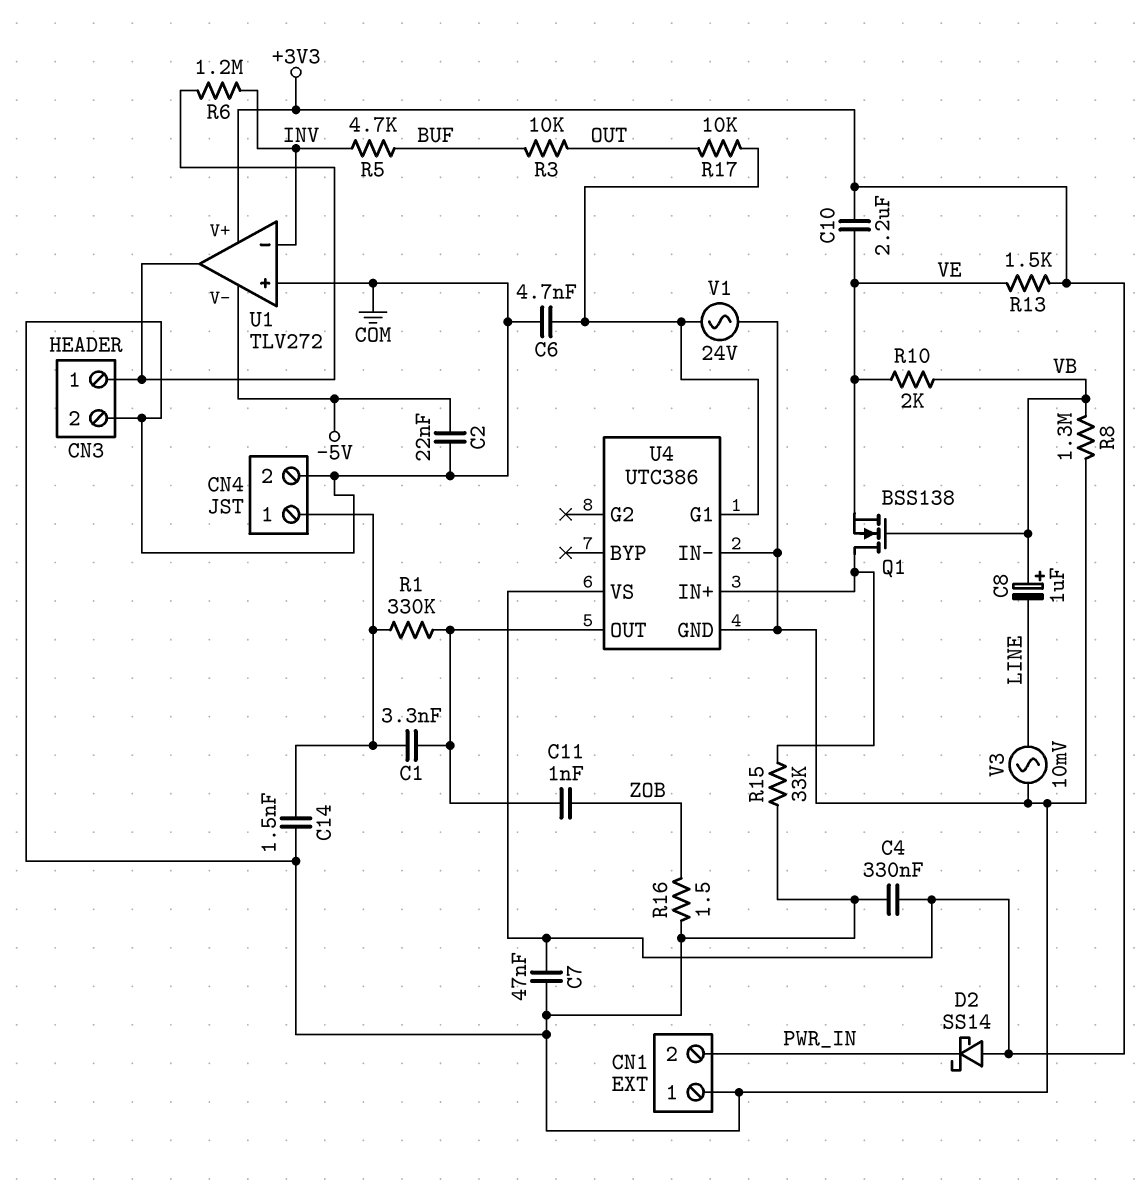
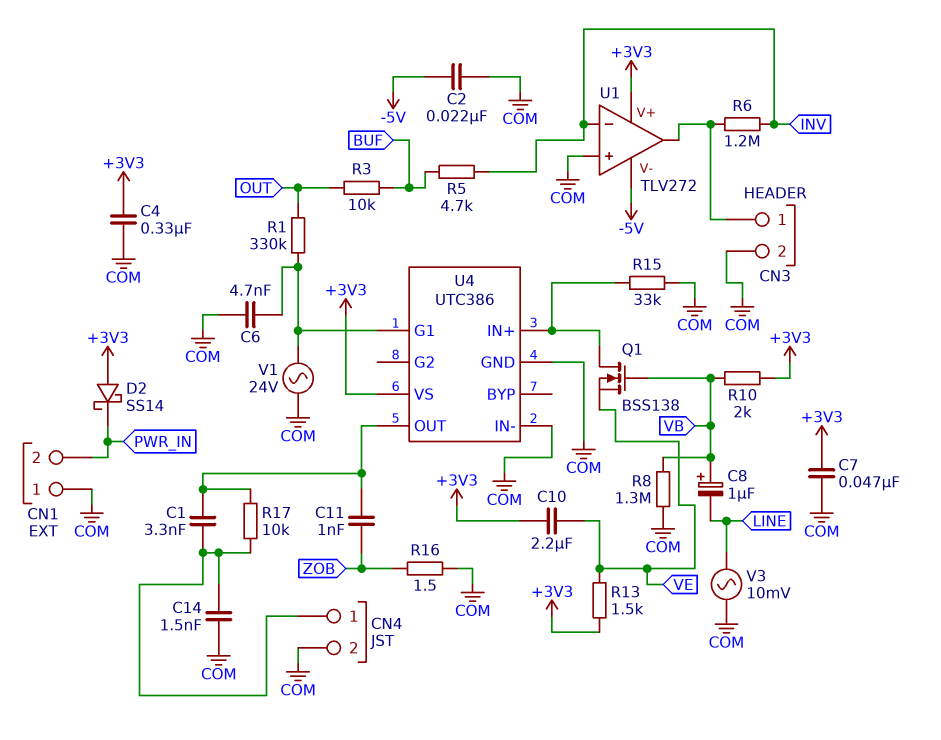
R1: 330k (CN4/1, U4/OUT) -> 330k (OUT, U4/G1)
R10: 2k (VB, VE) -> 2k (+3V3, VB)
R17: 10k (OUT, U4/G1) -> 10k (CN4/1, U4/OUT)

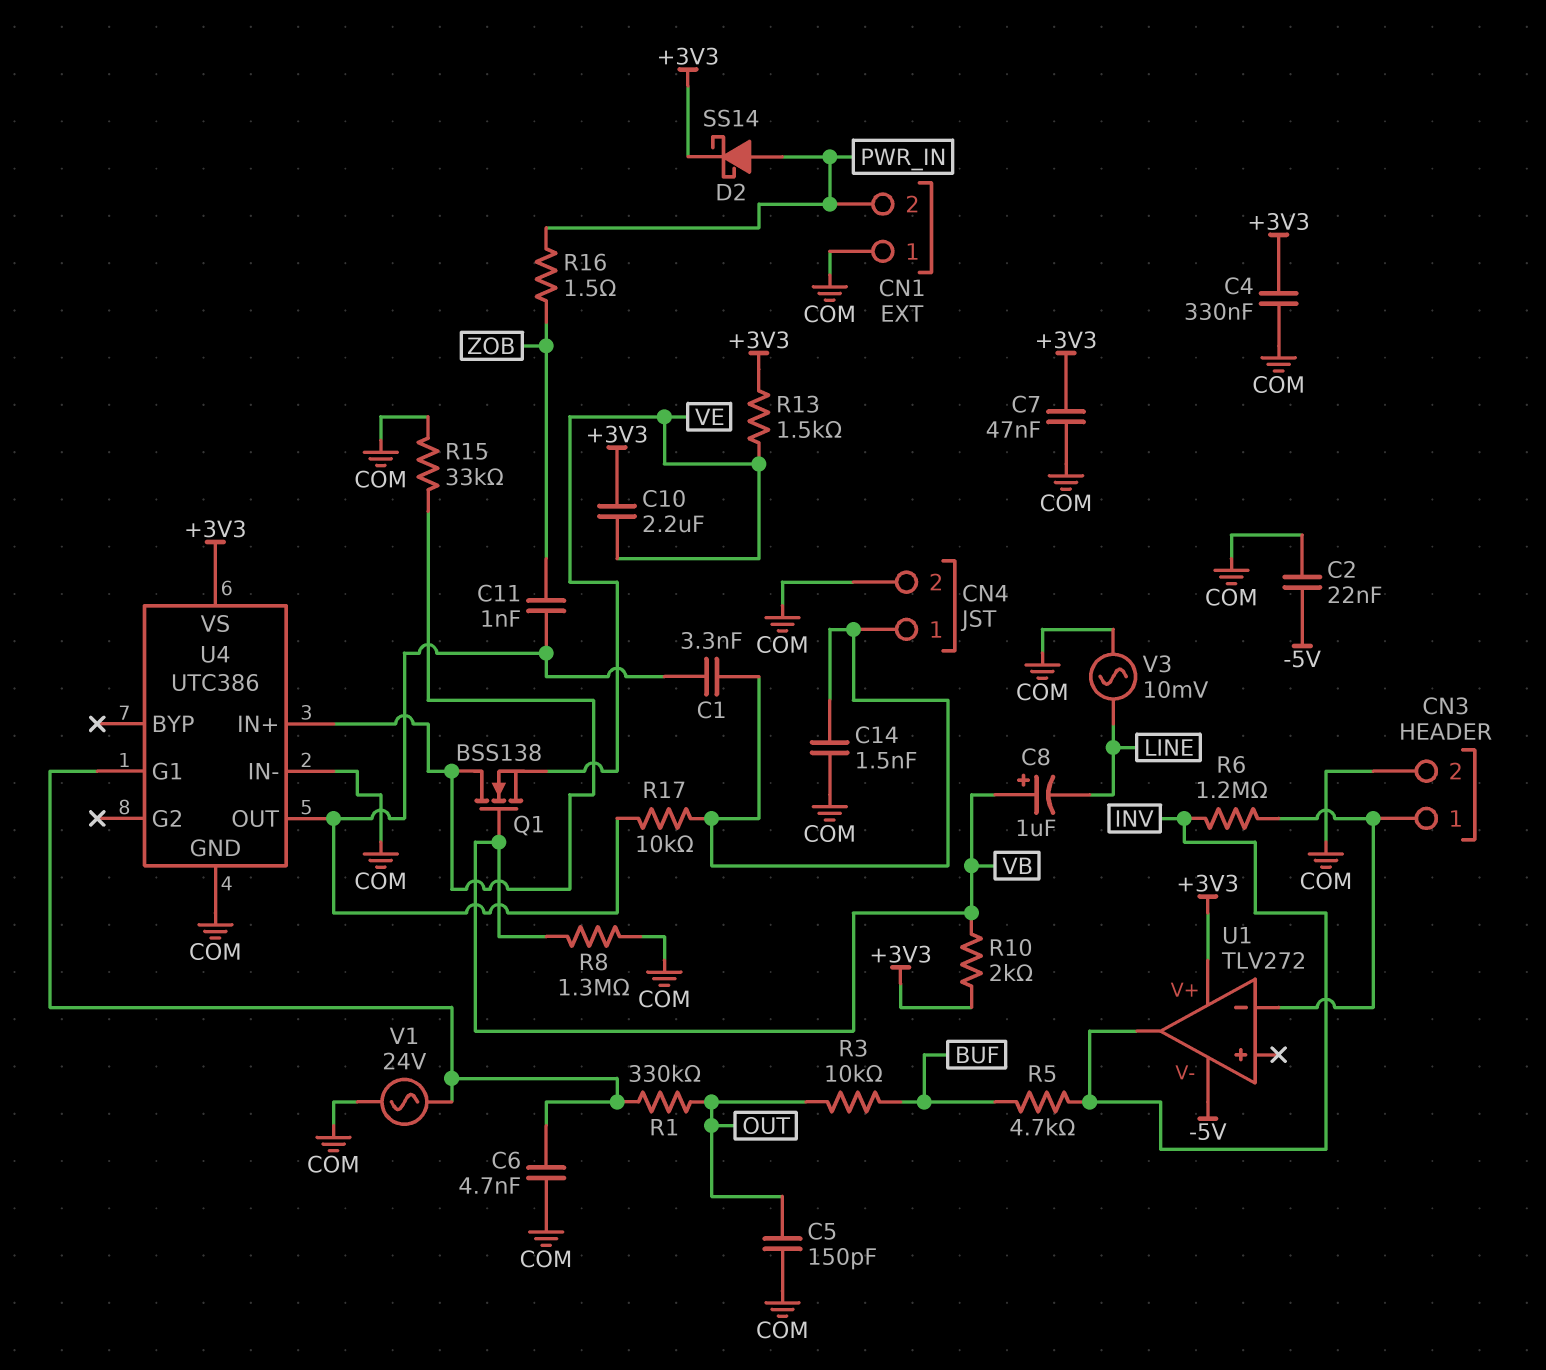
C5: none -> 150pF (COM, OUT)
D2: schottky SS14 (A +3V3, K PWR_IN) -> schottky SS14 (A PWR_IN, K +3V3)
R16: 1.5 (COM, ZOB) -> 1.5 (PWR_IN, ZOB)
U1 pin in+: COM -> none
U1 pin in-: INV -> CN3/1
U1 pin out: CN3/1 -> INV

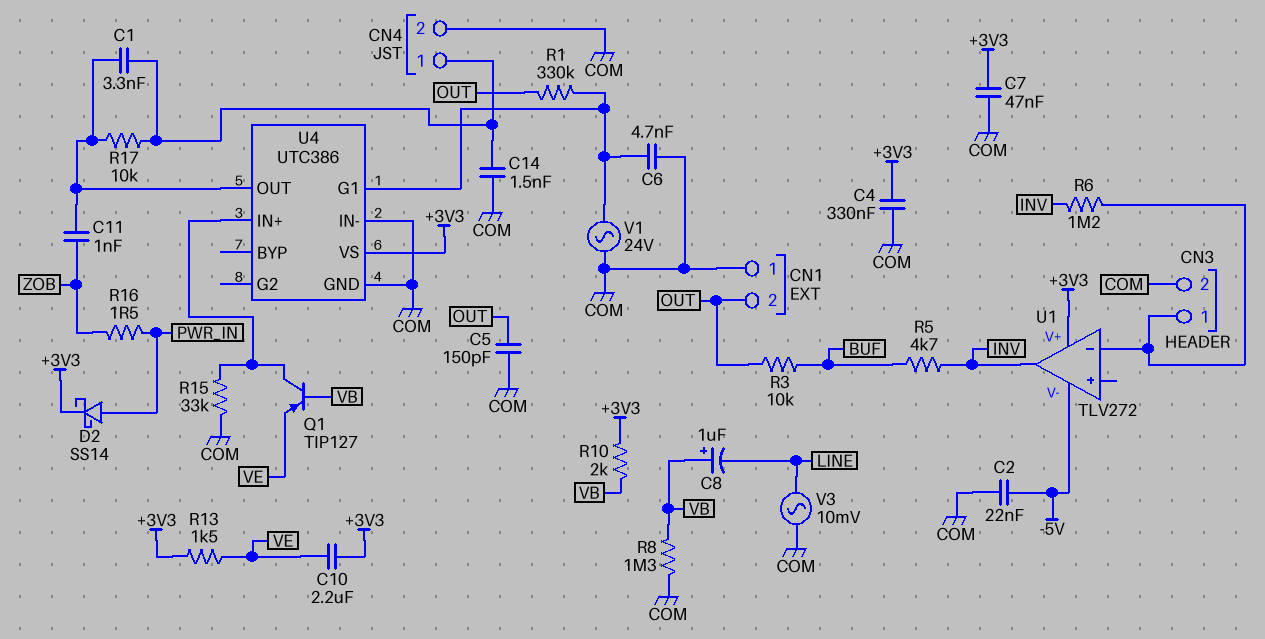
CN1 pin 2: PWR_IN -> OUT
Q1: NMOS BSS138 (G VB, D U4/IN+, S VE) -> PNP TIP127 (B VB, C U4/IN+, E VE)

